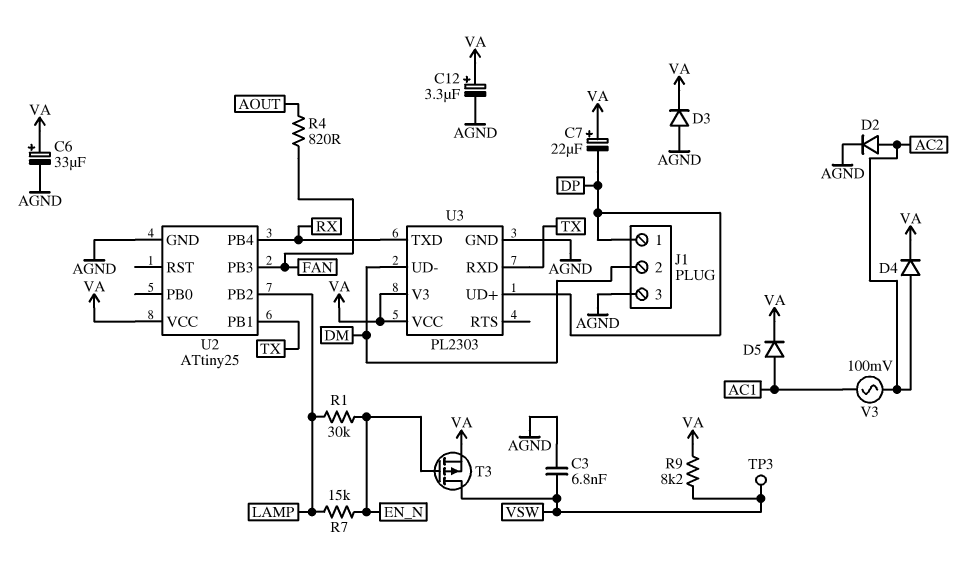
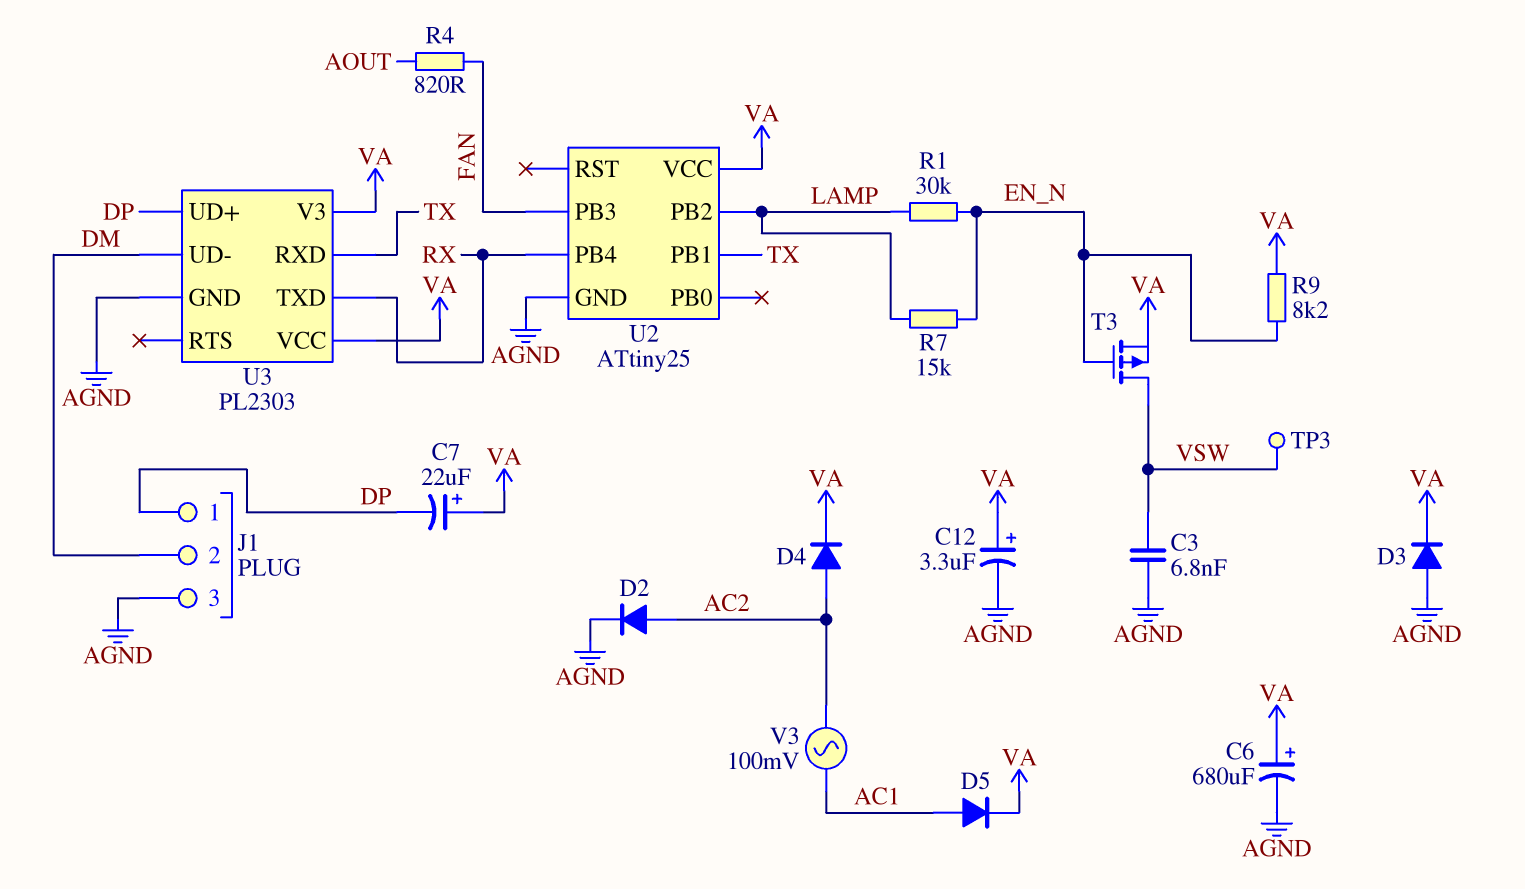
C6: 33uF (plus VA, minus AGND) -> 680uF (plus VA, minus AGND)
R9: 8.2k (VA, VSW) -> 8.2k (EN_N, VA)

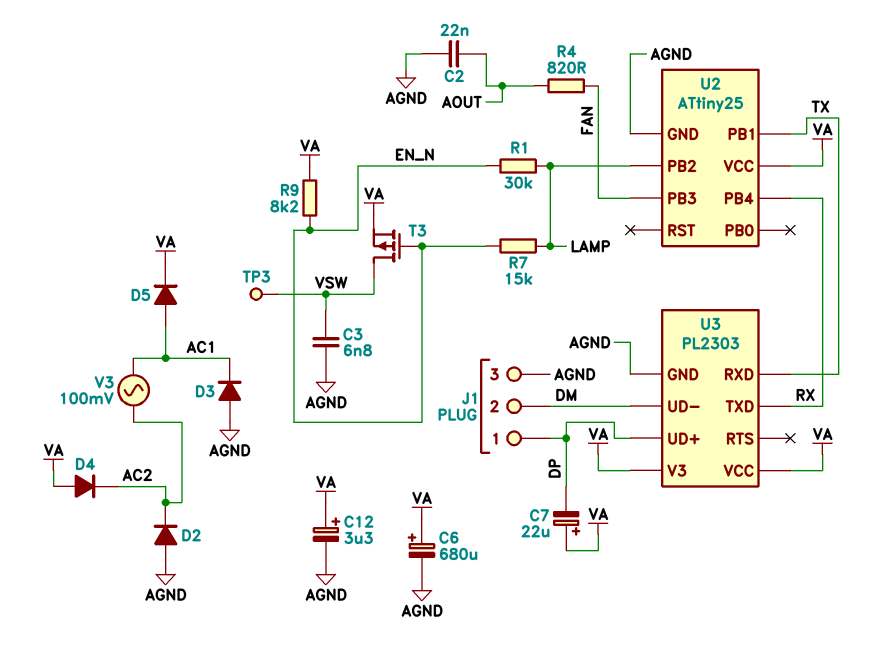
C2: none -> 22nF (AGND, AOUT)
D2: diode (A AC2, K AGND) -> diode (A AGND, K AC2)
D3: diode (A AGND, K VA) -> diode (A AGND, K AC1)
D4: diode (A AC2, K VA) -> diode (A VA, K AC2)

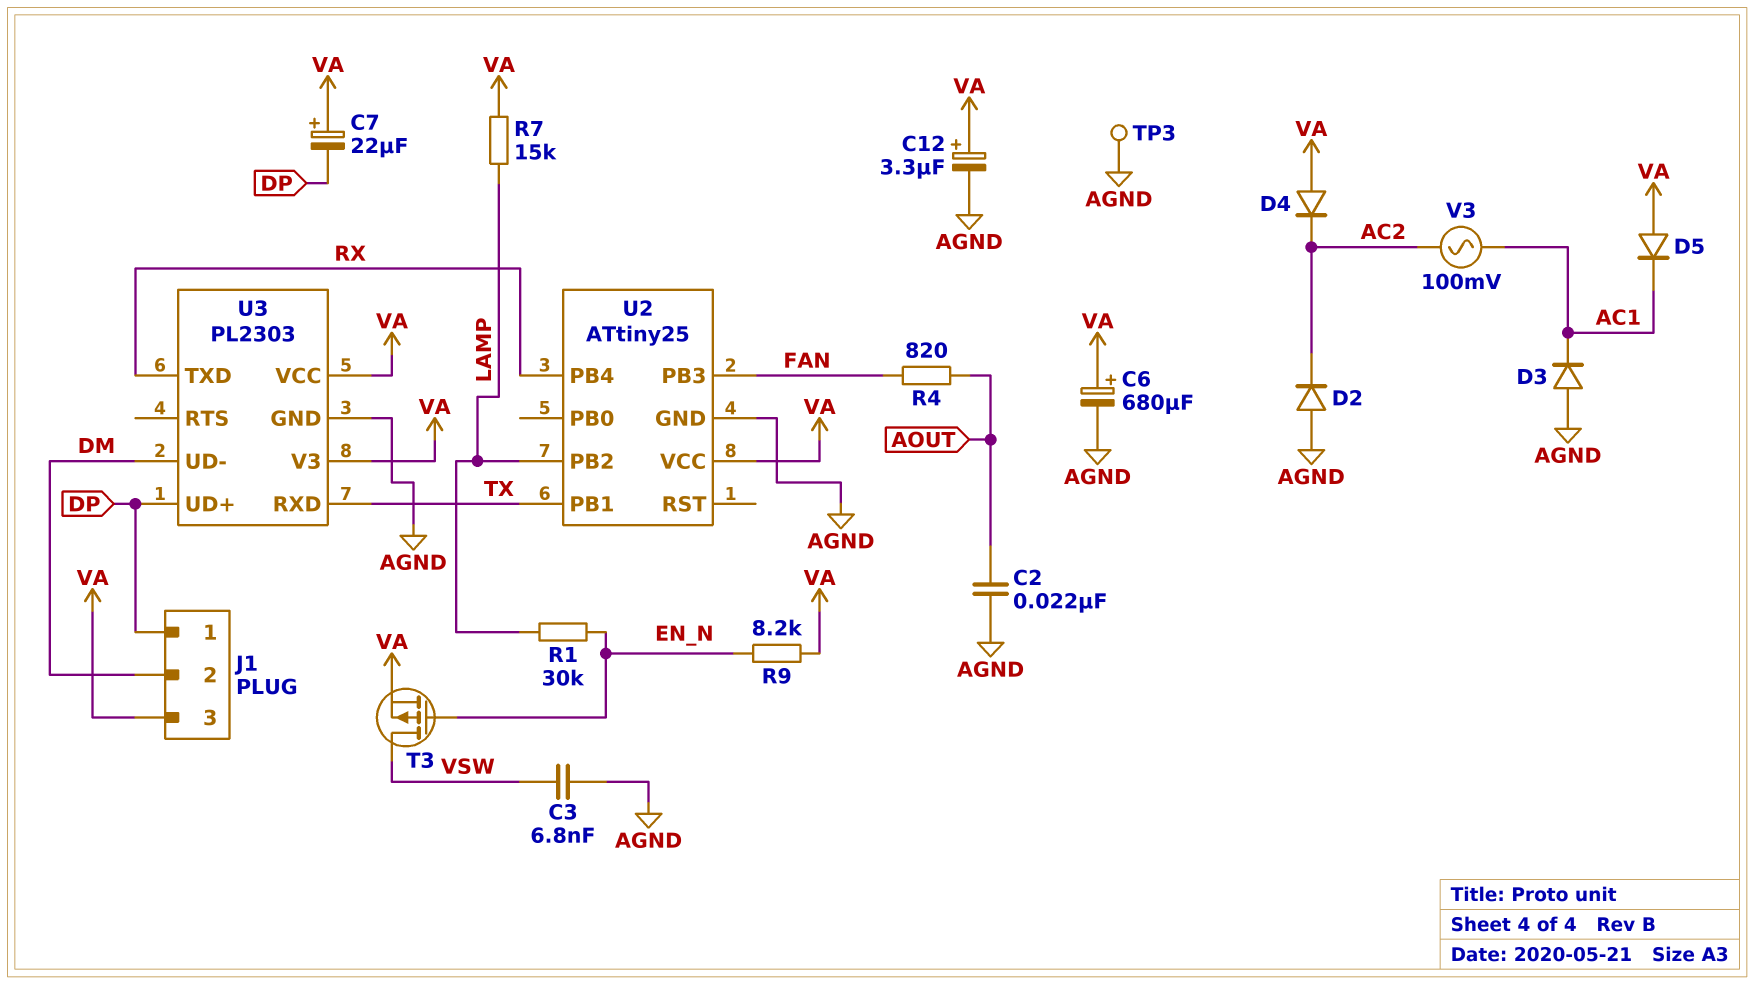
D5: diode (A AC1, K VA) -> diode (A VA, K AC1)
J1 pin 3: AGND -> VA
R7: 15k (EN_N, LAMP) -> 15k (LAMP, VA)
TP3: test point (VSW) -> test point (AGND)

